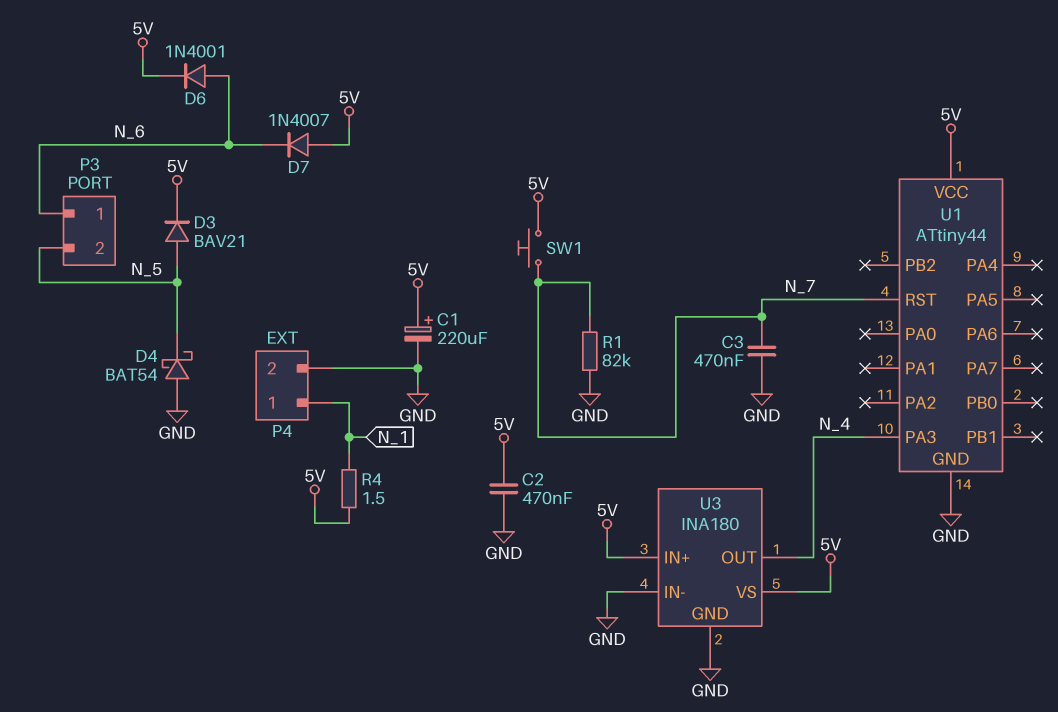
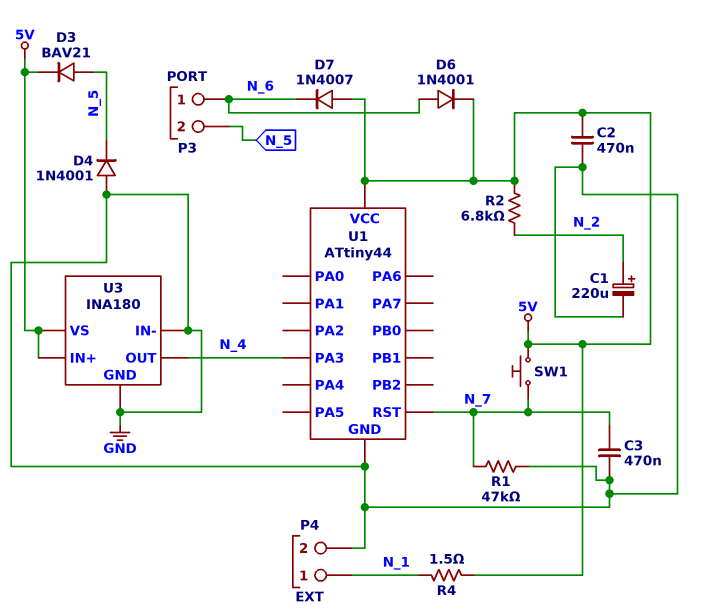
C1: 220uF (plus 5V, minus GND) -> 220uF (plus N_2, minus GND)
D4: schottky BAT54 (A GND, K N_5) -> diode 1N4001 (A GND, K N_5)
R1: 82k (GND, N_7) -> 47k (GND, N_7)
R2: none -> 6.8k (5V, N_2)

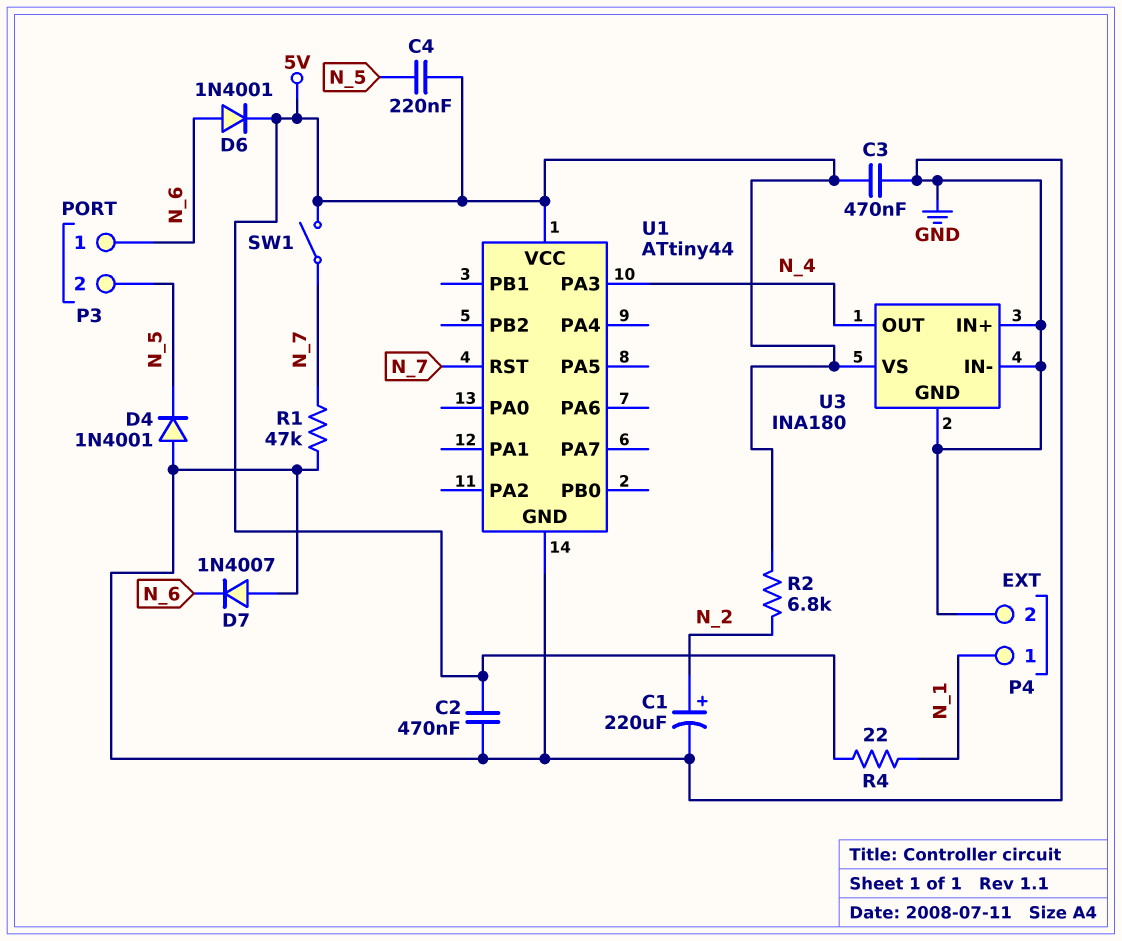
C3: 470nF (GND, N_7) -> 470nF (5V, GND)
C4: none -> 220nF (5V, N_5)
D3: diode BAV21 (A N_5, K 5V) -> none
D7: diode 1N4007 (A 5V, K N_6) -> diode 1N4007 (A GND, K N_6)
R4: 1.5 (5V, N_1) -> 22 (5V, N_1)
SW1: button (5V, N_7) -> switch (5V, N_7)
U3 pin IN+: 5V -> GND

